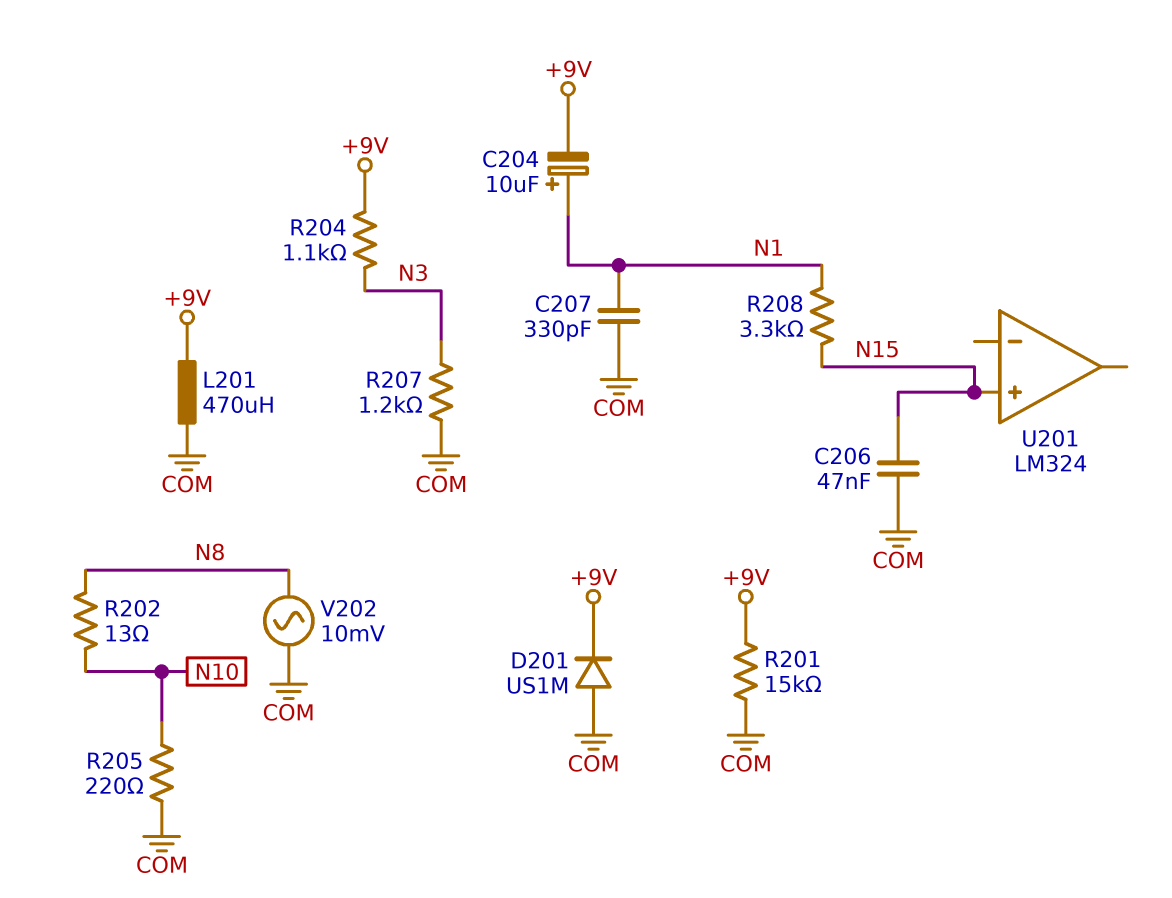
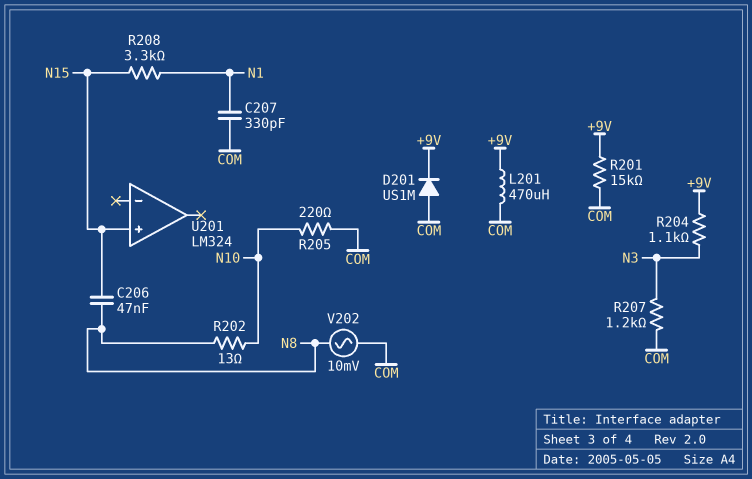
C204: 10uF (plus N1, minus +9V) -> none
C206: 47nF (COM, N15) -> 47nF (N8, N15)

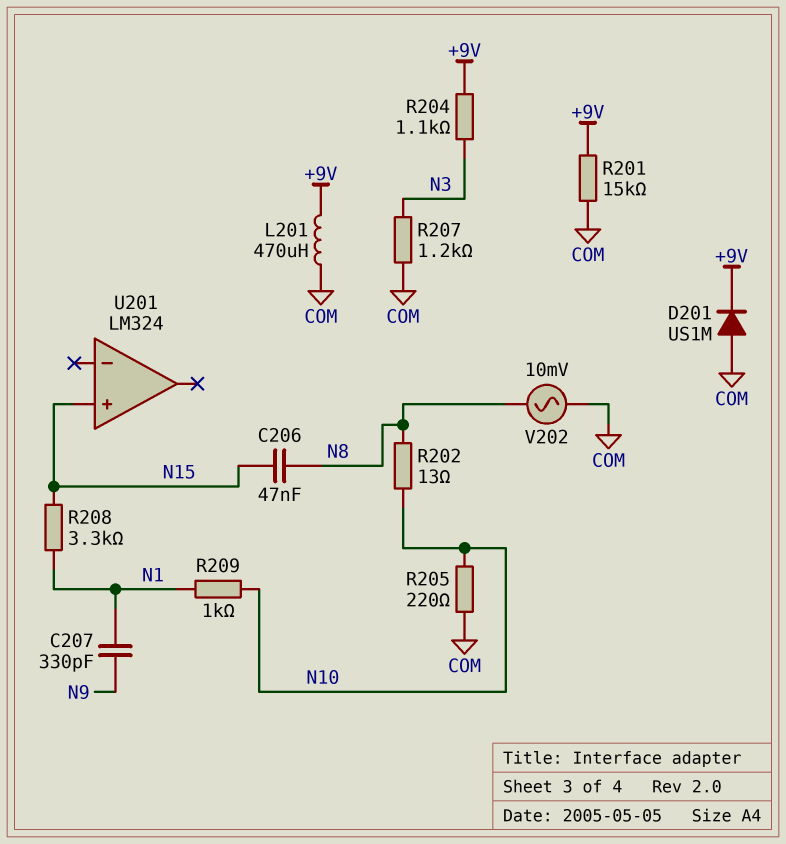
C207: 330pF (COM, N1) -> 330pF (N1, N9)
R209: none -> 1k (N1, N10)

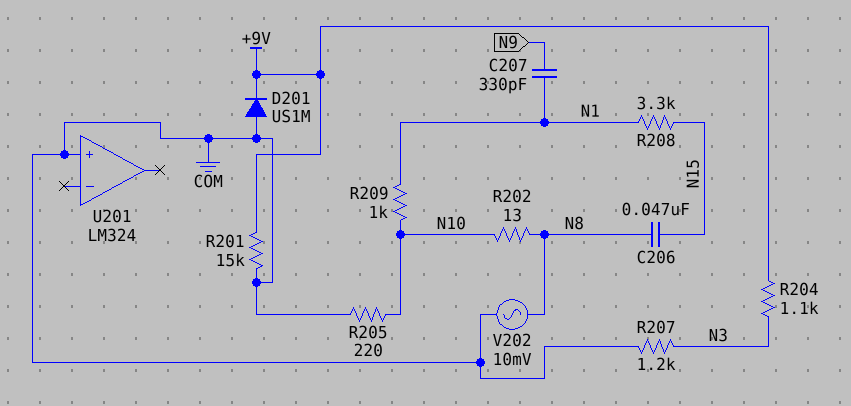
L201: 470uH (+9V, COM) -> none
U201 pin in+: N15 -> COM

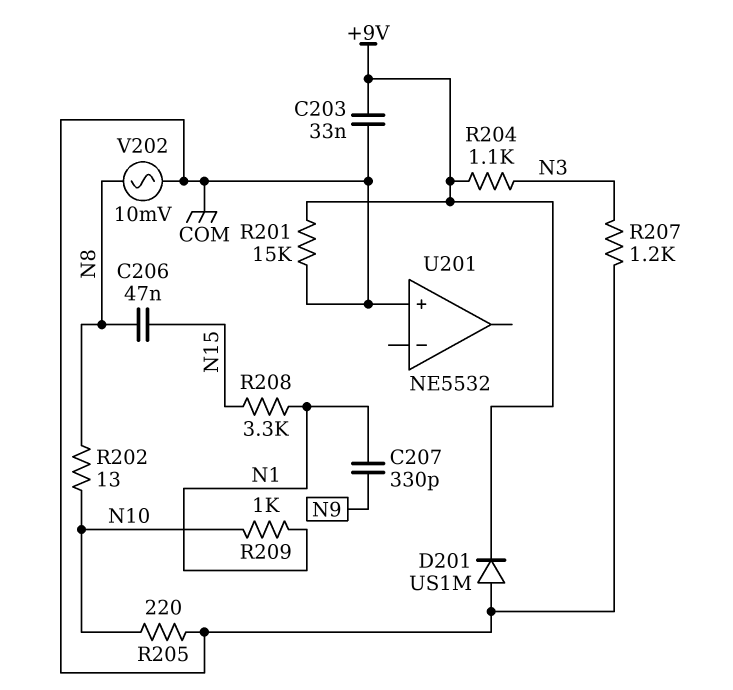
C203: none -> 33nF (+9V, COM)
U201: LM324 -> NE5532

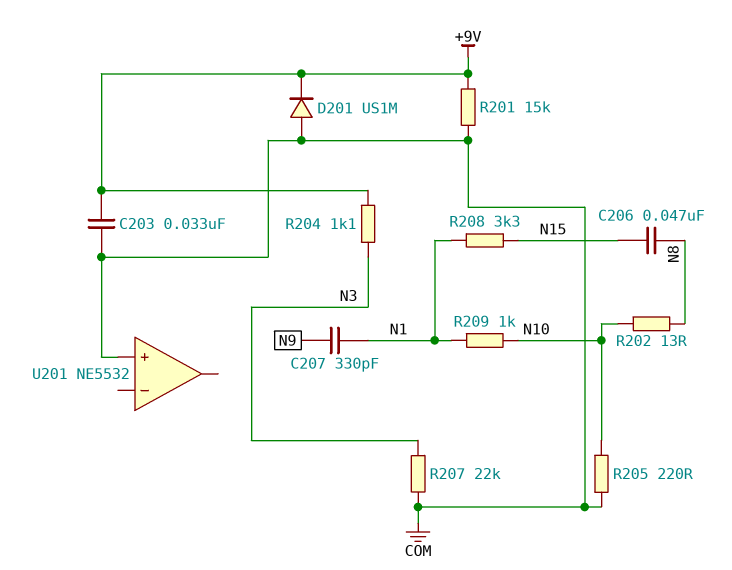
R207: 1.2k (COM, N3) -> 22k (COM, N3)
V202: AC 10mV (COM, N8) -> none

